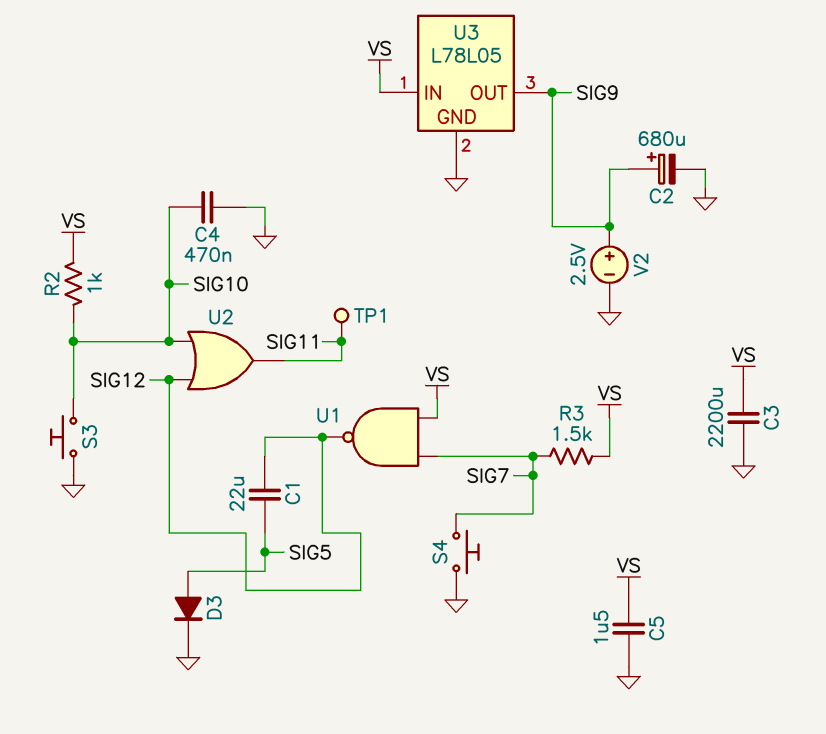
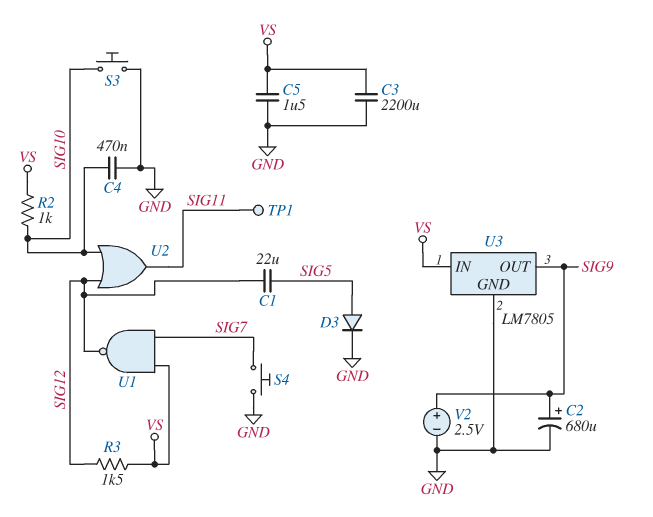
R3: 1.5k (SIG7, VS) -> 1.5k (SIG12, VS)
U3: L78L05 -> LM7805

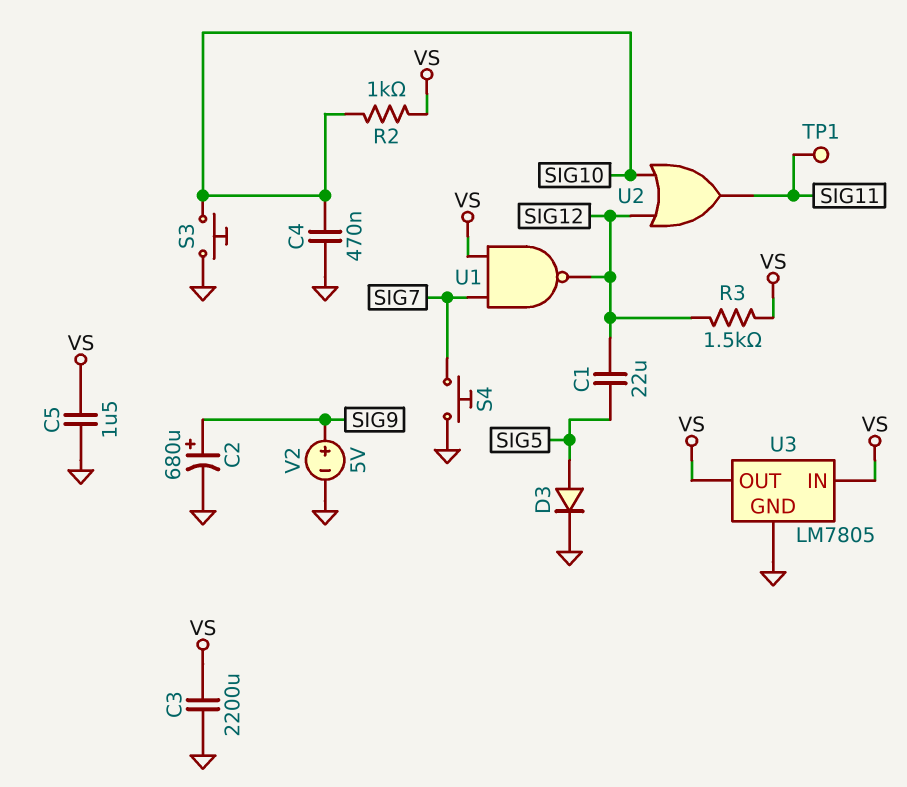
U3 pin OUT: SIG9 -> VS
V2: 2.5V (plus SIG9, minus GND) -> 5V (plus SIG9, minus GND)

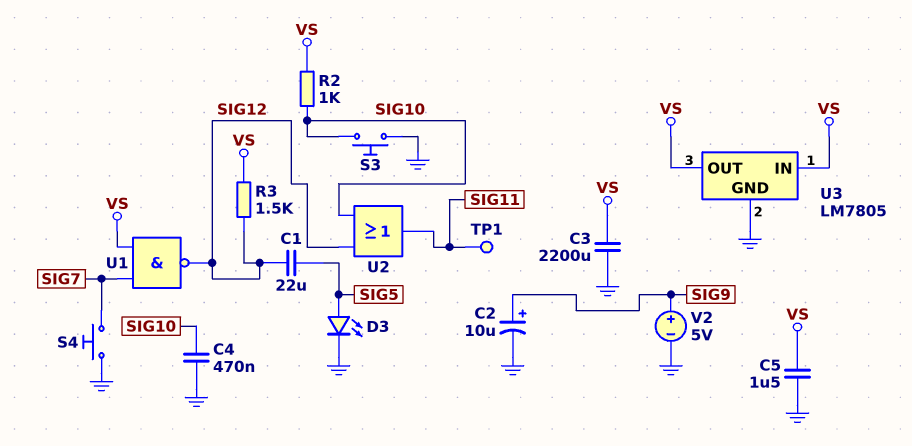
C2: 680uF (plus SIG9, minus GND) -> 10uF (plus SIG9, minus GND)
D3: diode (A SIG5, K GND) -> LED (A SIG5, K GND)

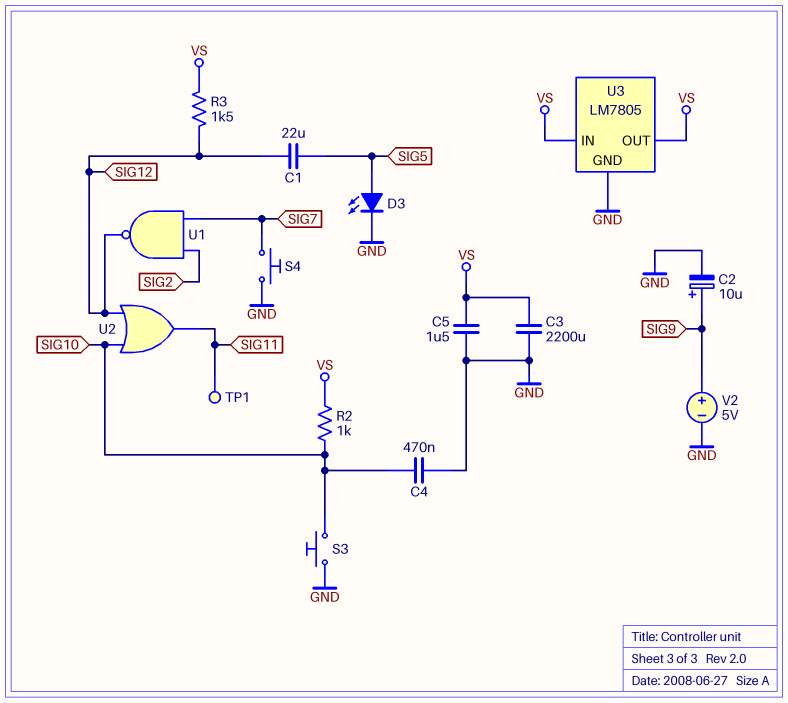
U1: NAND (in SIG7, in VS, out SIG12) -> NAND (in SIG2, in SIG7, out SIG12)

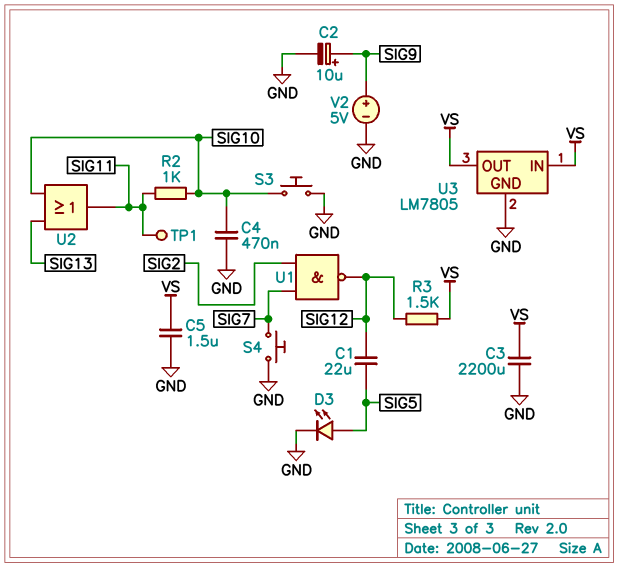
R2: 1k (SIG10, VS) -> 1k (SIG10, SIG11)
U2: OR (in SIG10, in SIG12, out SIG11) -> OR (in SIG10, in SIG13, out SIG11)

